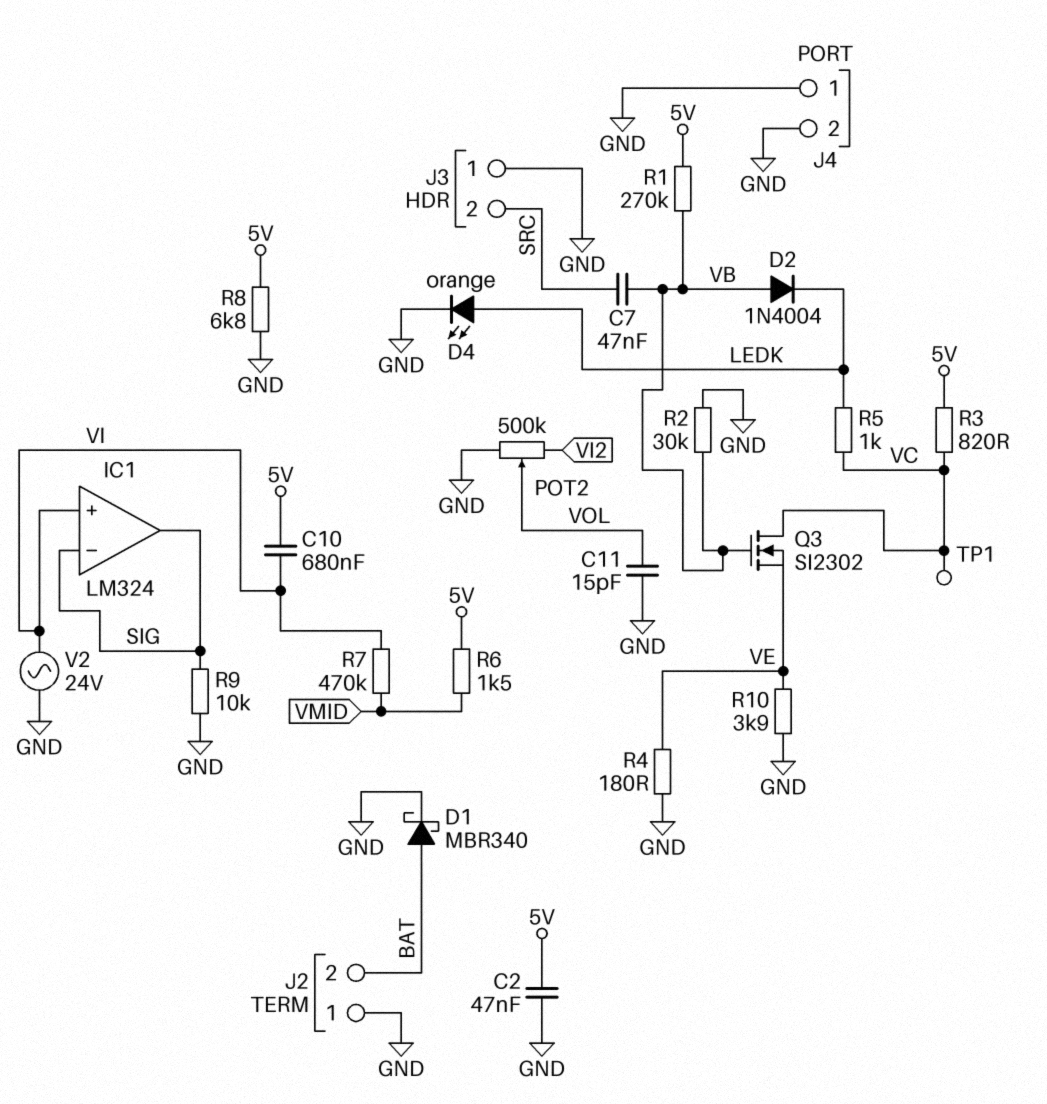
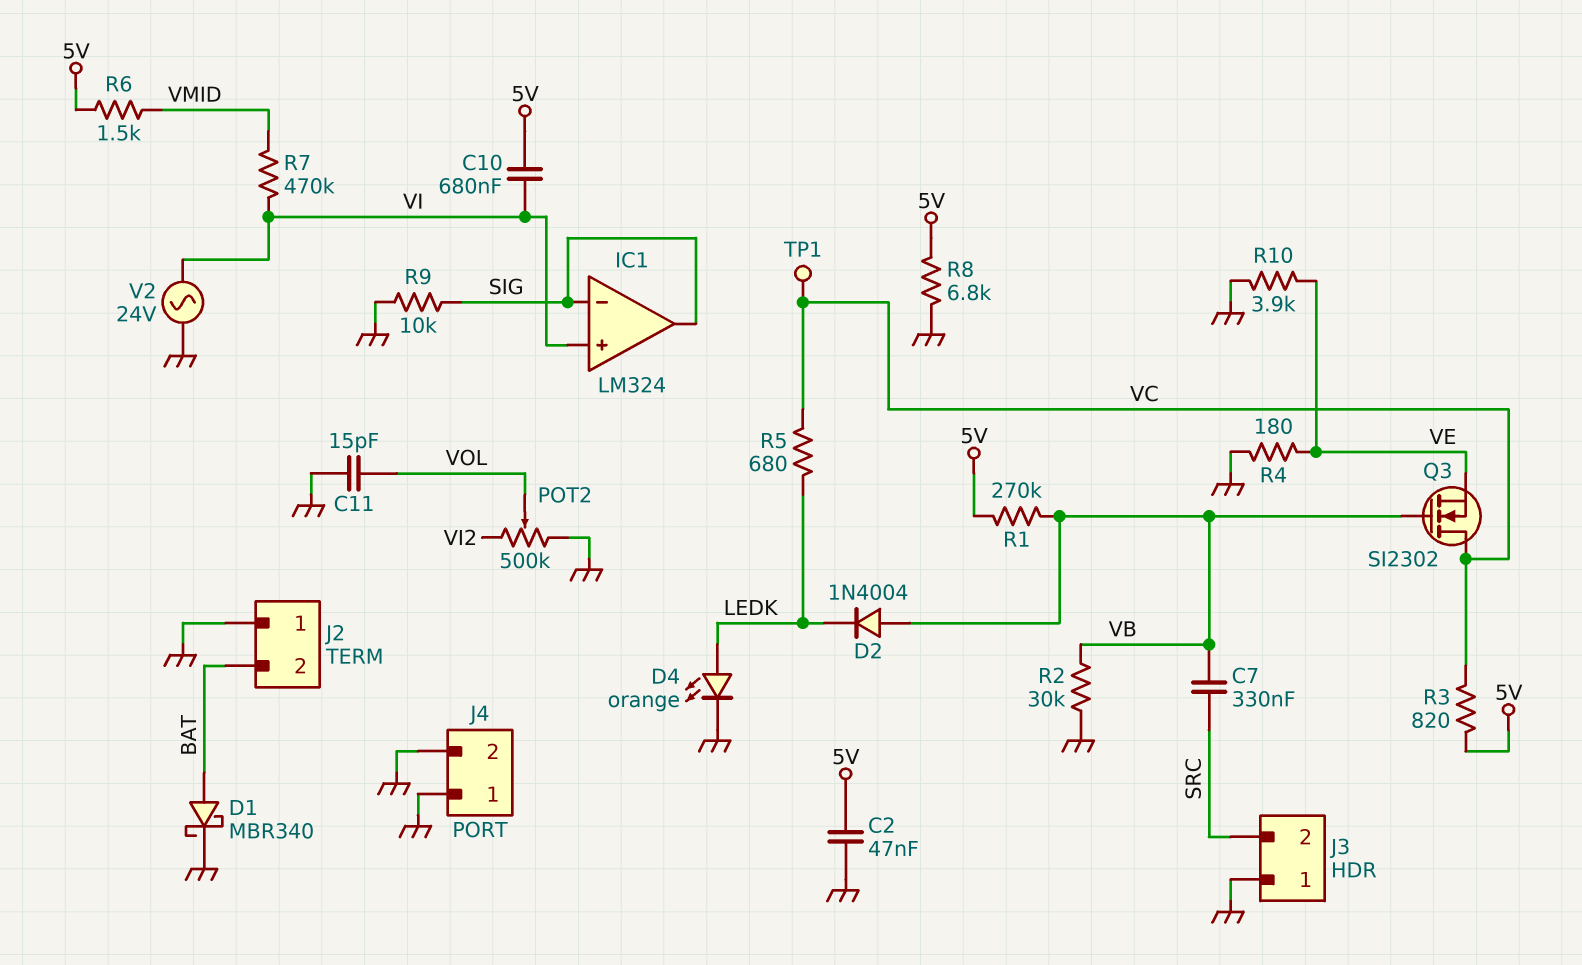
C7: 47nF (SRC, VB) -> 330nF (SRC, VB)
R5: 1k (LEDK, VC) -> 680 (LEDK, VC)

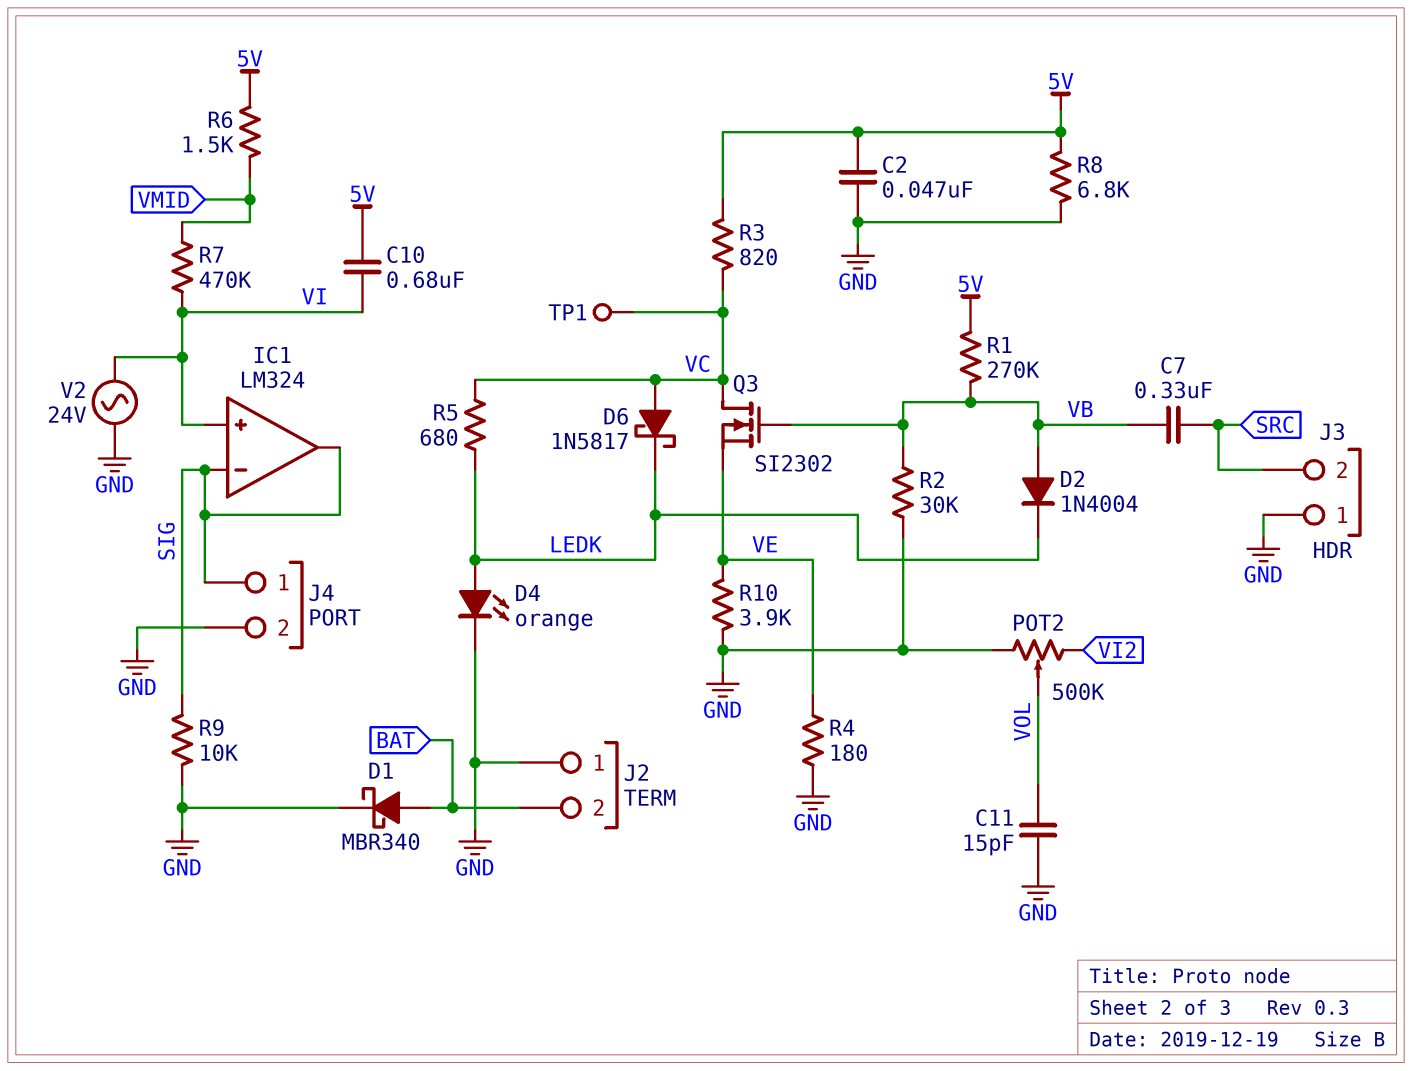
D6: none -> schottky 1N5817 (A VC, K LEDK)
J4 pin 1: GND -> SIG

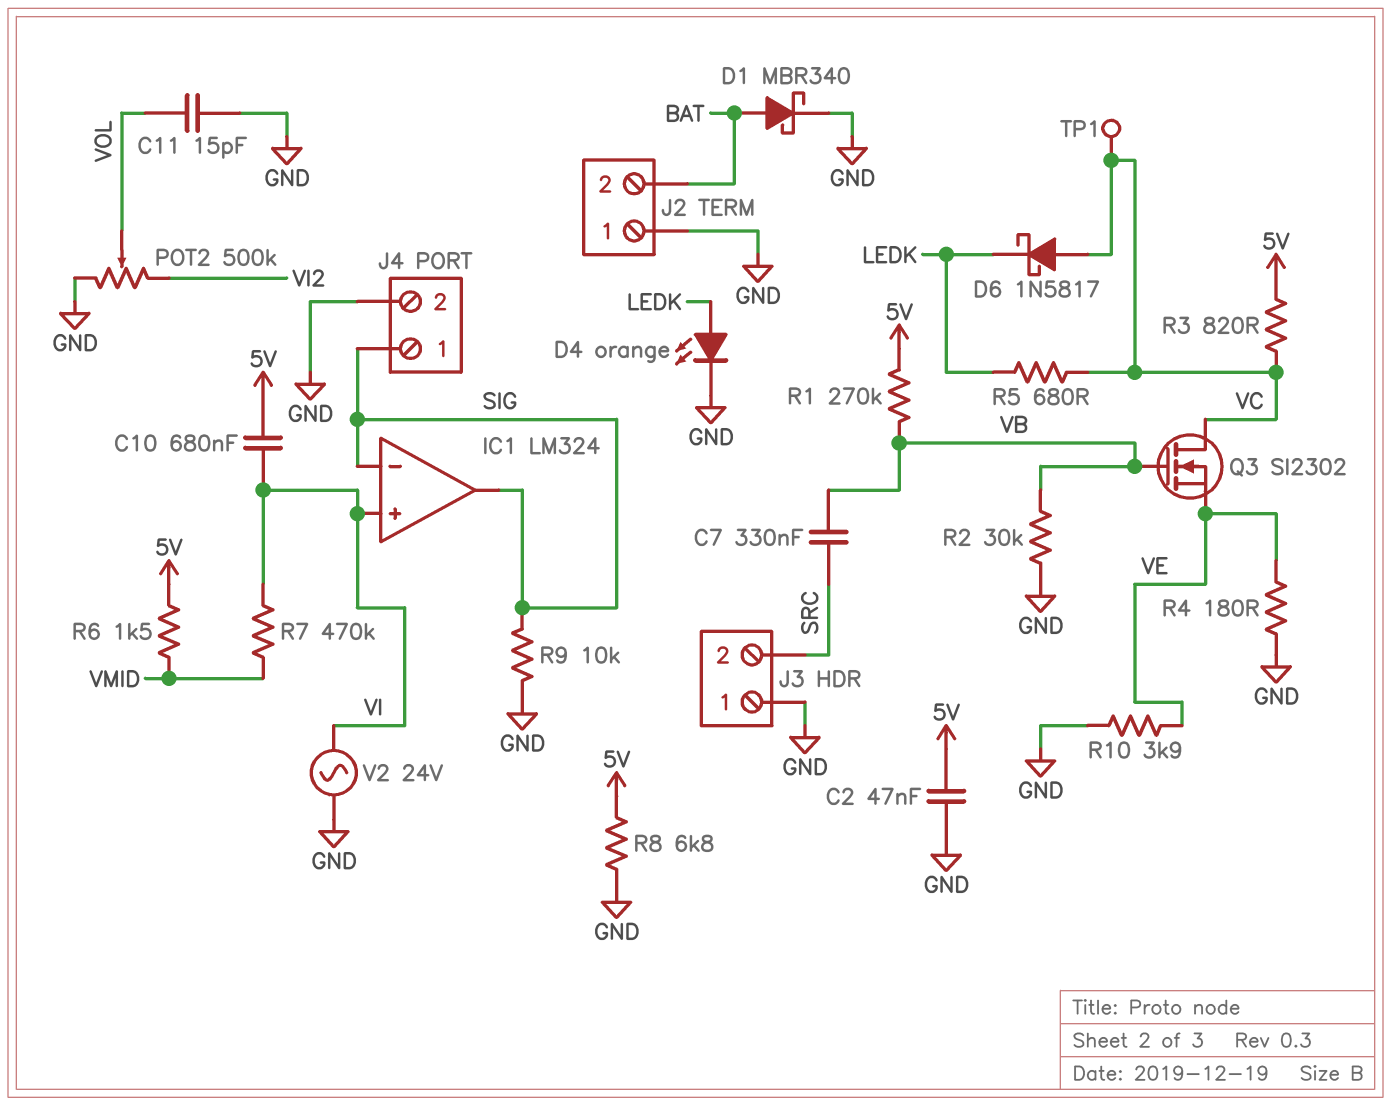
D2: diode 1N4004 (A VB, K LEDK) -> none

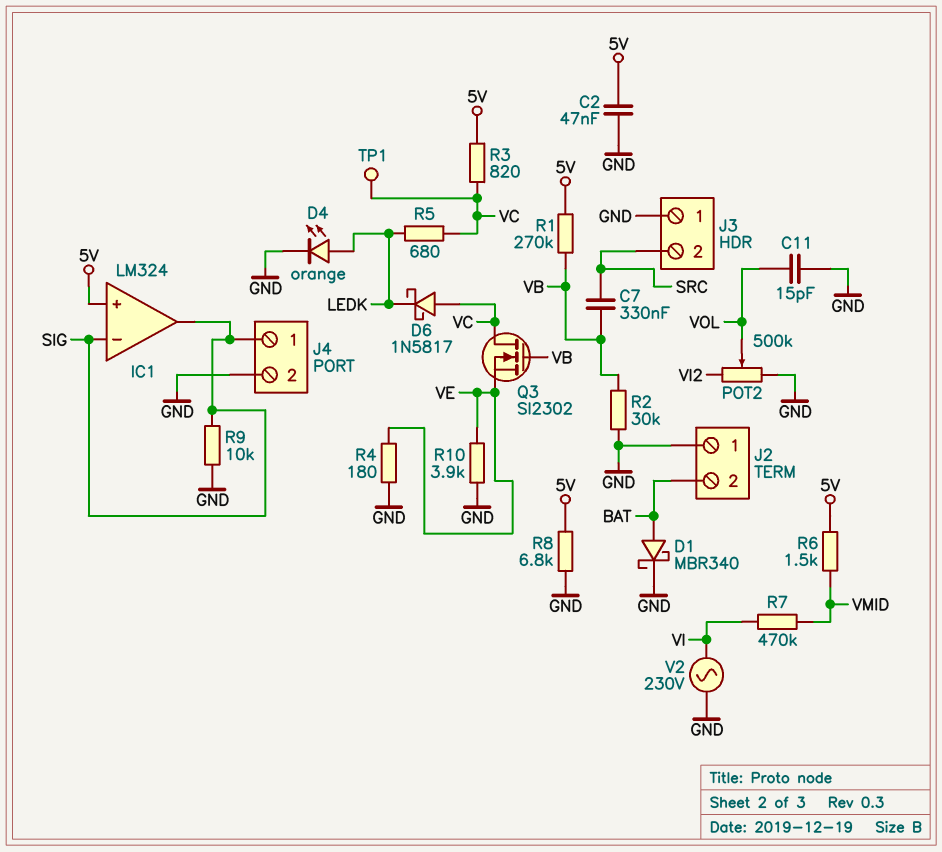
C10: 680nF (5V, VI) -> none
IC1 pin in+: VI -> 5V
V2: AC 24V (GND, VI) -> AC 230V (GND, VI)

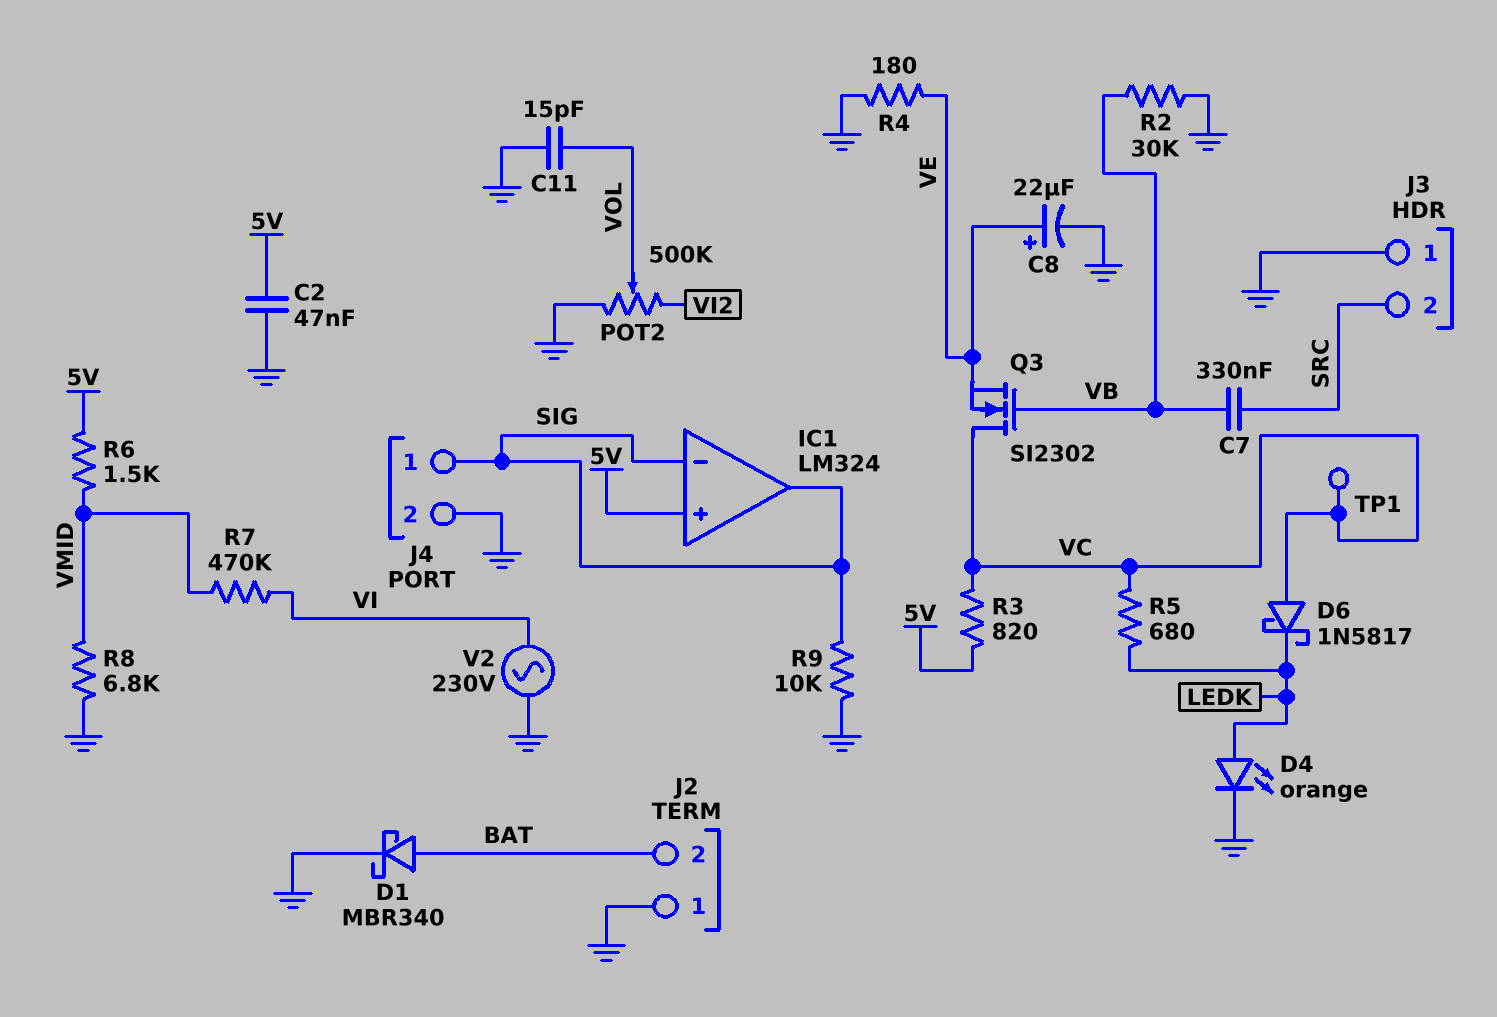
C8: none -> 22uF (plus VE, minus GND)
R1: 270k (5V, VB) -> none
R8: 6.8k (5V, GND) -> 6.8k (GND, VMID)
R10: 3.9k (GND, VE) -> none

